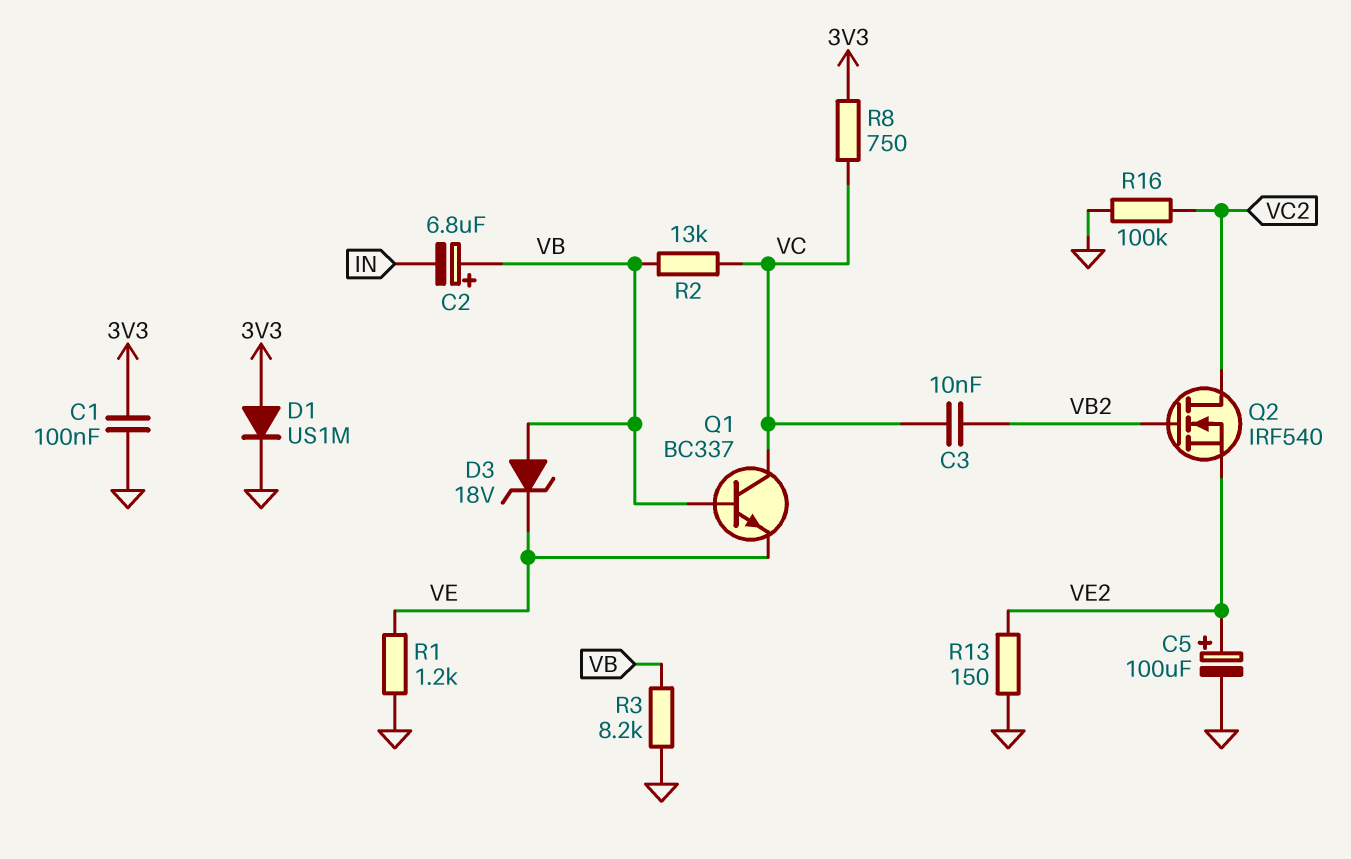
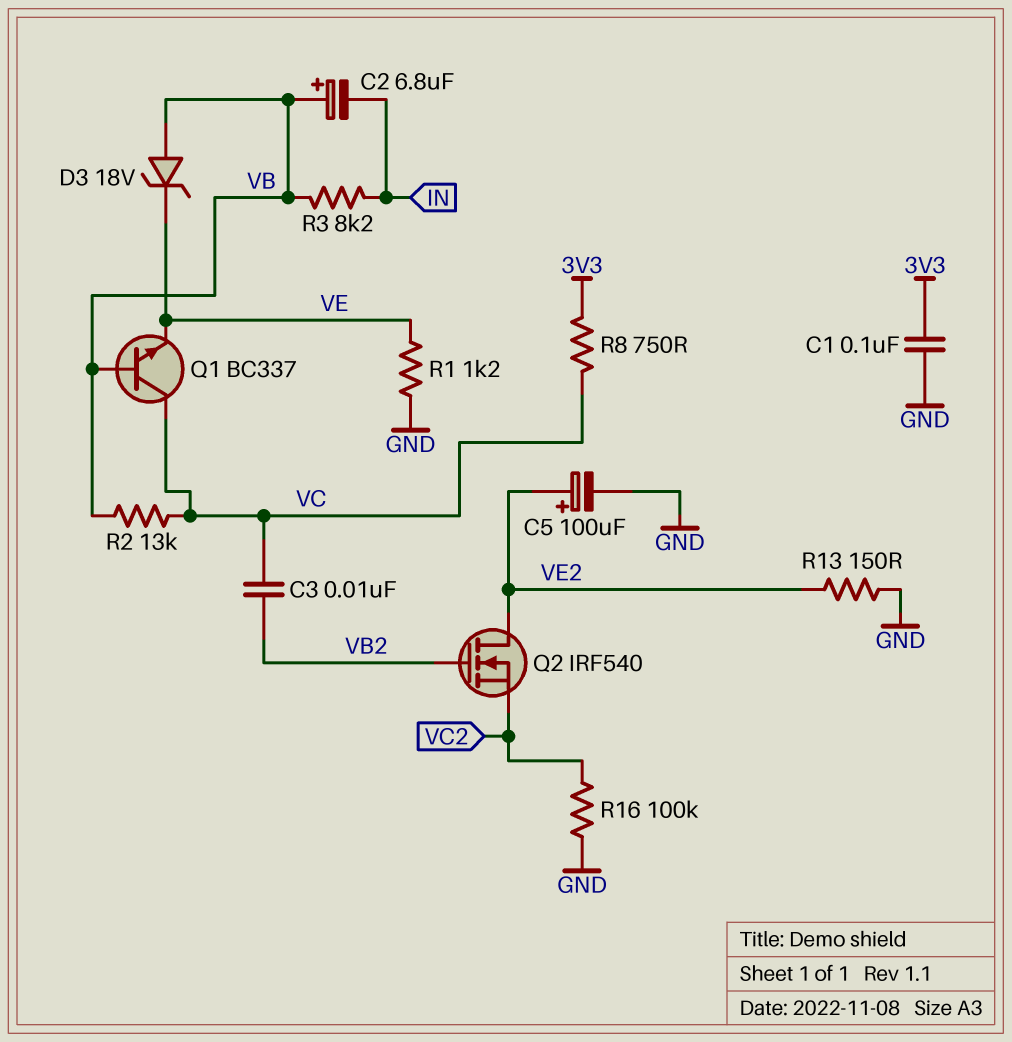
D1: diode US1M (A 3V3, K GND) -> none
Q2: NMOS IRF540 (G VB2, D VC2, S VE2) -> NMOS IRF540 (G VB2, D VE2, S VC2)
R3: 8.2k (GND, VB) -> 8.2k (IN, VB)

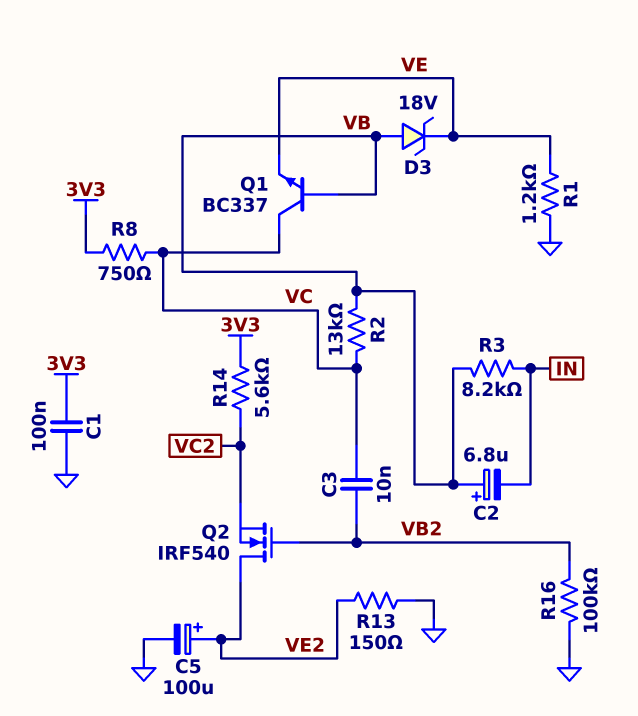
R14: none -> 5.6k (3V3, VC2)
R16: 100k (GND, VC2) -> 100k (GND, VB2)

